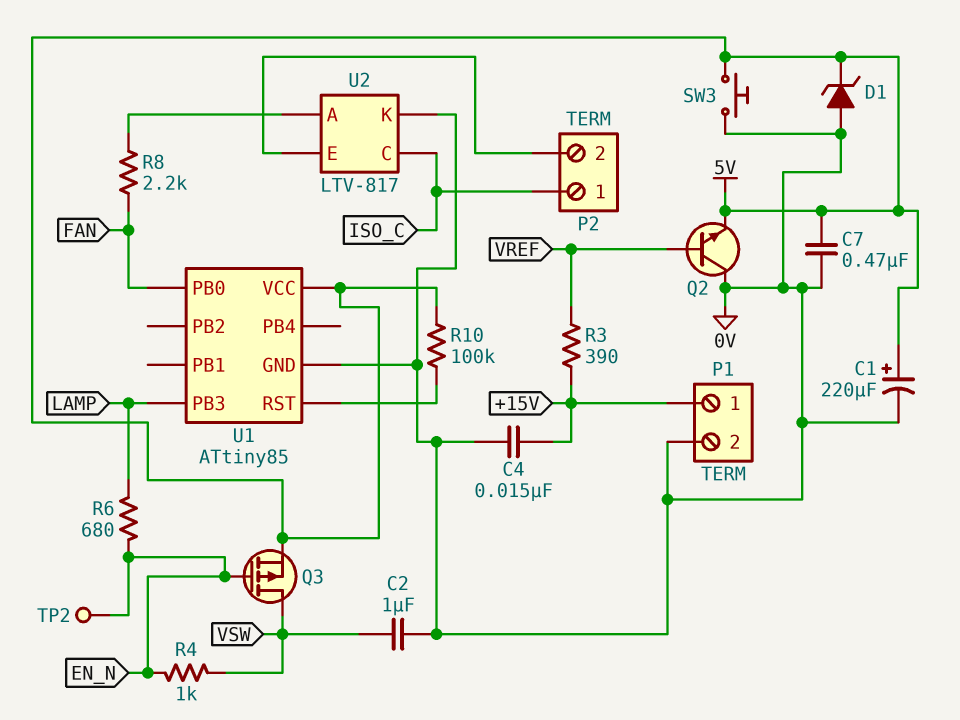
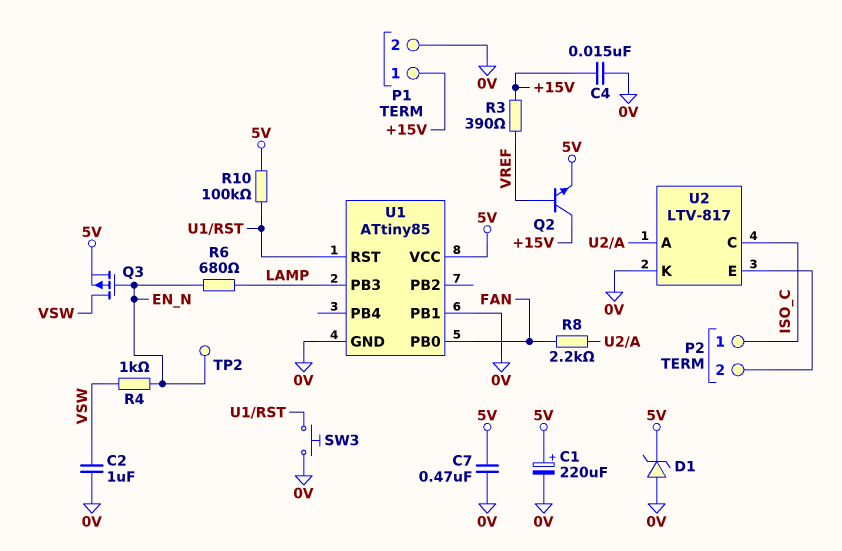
Q2: NPN (B VREF, C 0V, E 5V) -> NPN (B VREF, C +15V, E 5V)
SW3: button (0V, 5V) -> button (0V, U1/RST)
U1 pin PB1: none -> 0V

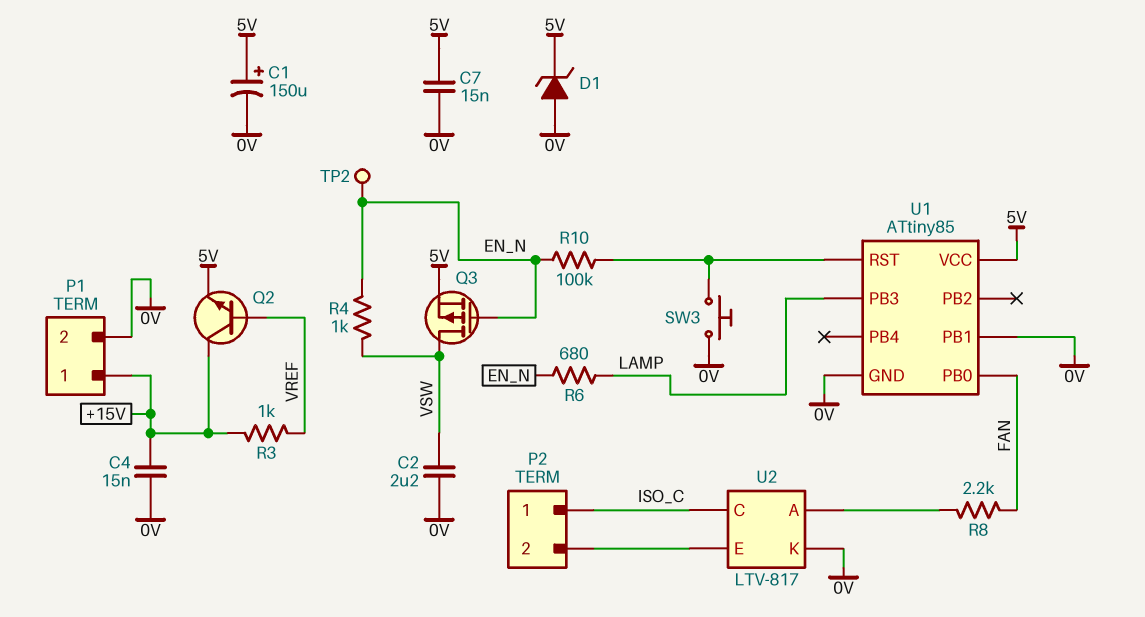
C1: 220uF (plus 5V, minus 0V) -> 150uF (plus 5V, minus 0V)
C2: 1uF (0V, VSW) -> 2.2uF (0V, VSW)
C7: 470nF (0V, 5V) -> 15nF (0V, 5V)
R3: 390 (+15V, VREF) -> 1k (+15V, VREF)
R10: 100k (5V, U1/RST) -> 100k (EN_N, U1/RST)

